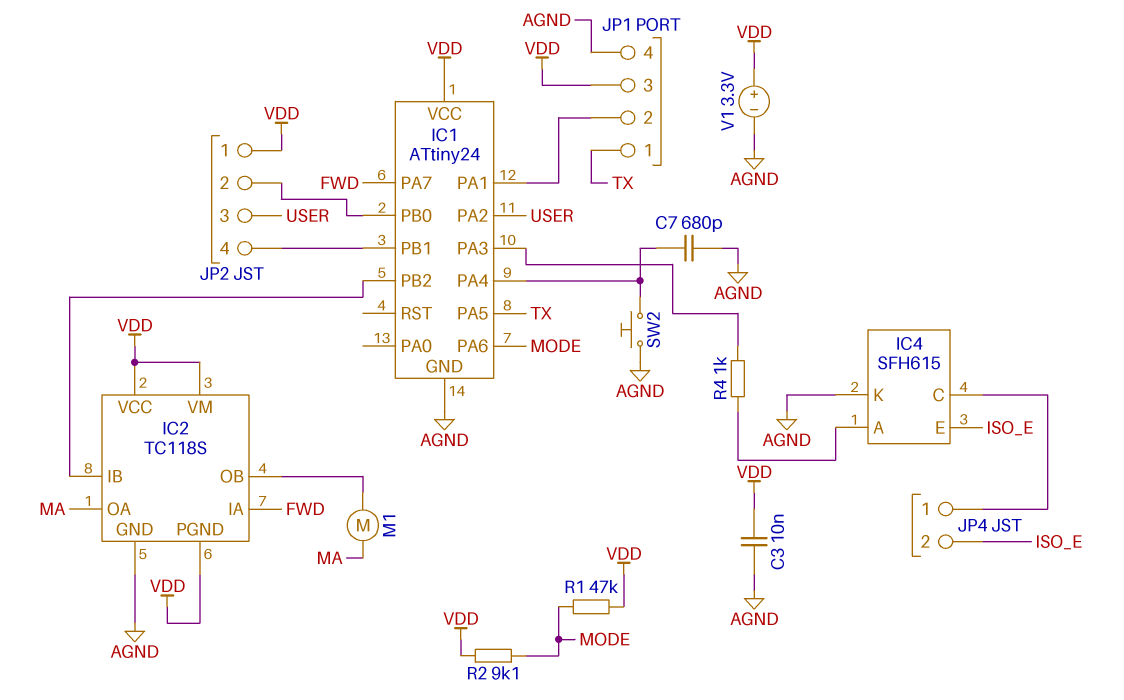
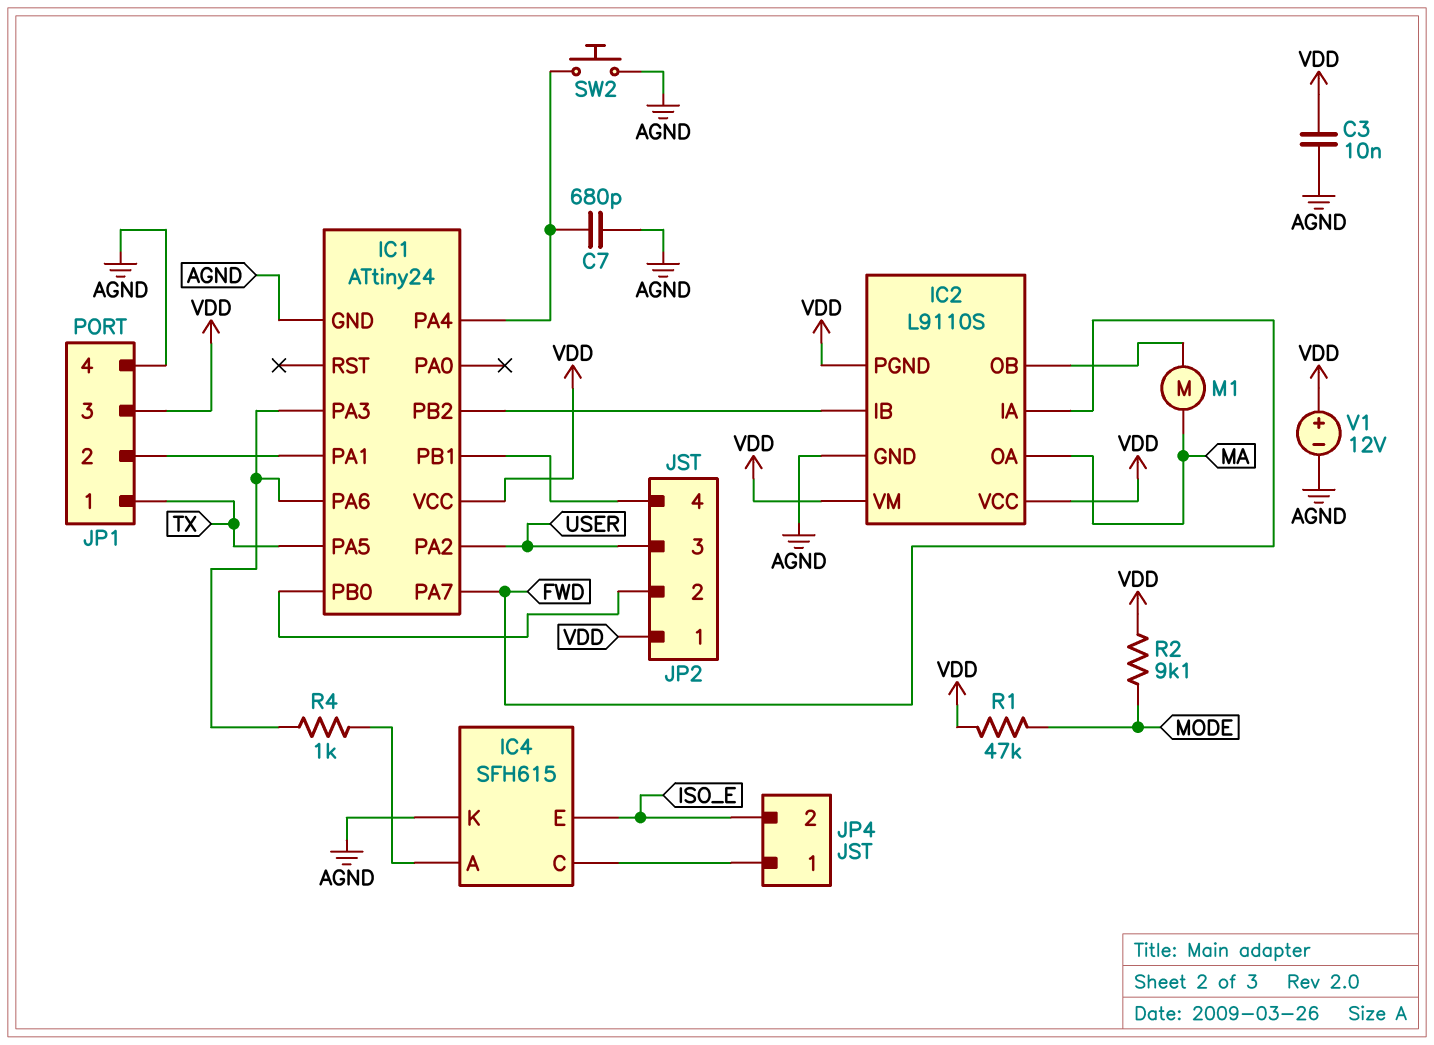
IC1 pin PA6: MODE -> IC1/PA3
IC2: TC118S -> L9110S
V1: 3.3V (plus VDD, minus AGND) -> 12V (plus VDD, minus AGND)

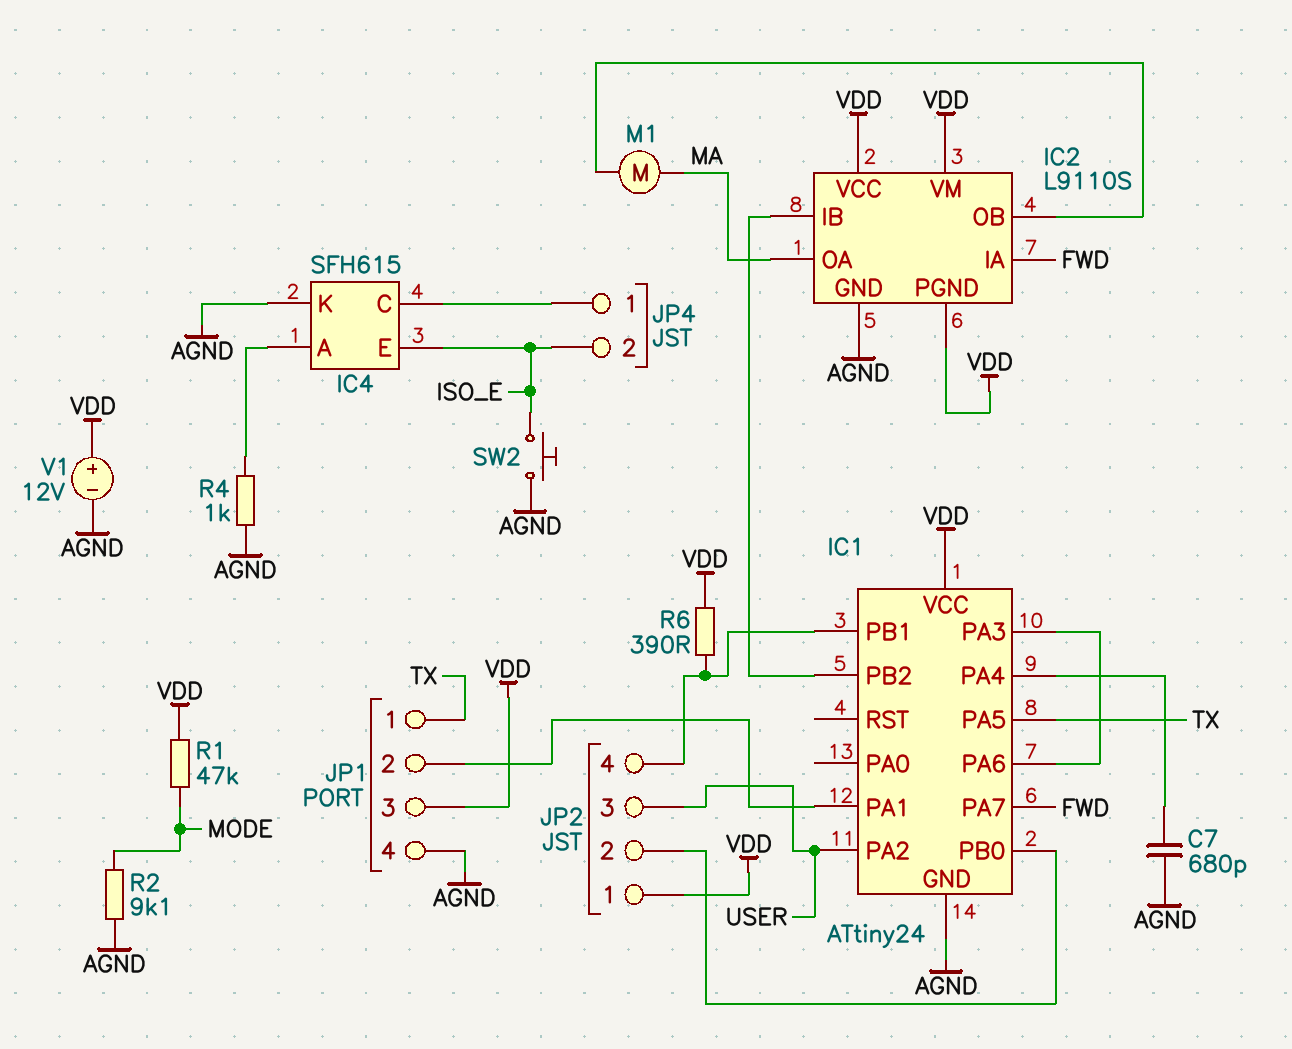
C3: 10nF (AGND, VDD) -> none
R2: 9.1k (MODE, VDD) -> 9.1k (AGND, MODE)
R4: 1k (IC1/PA3, IC4/A) -> 1k (AGND, IC4/A)
R6: none -> 390 (IC1/PB1, VDD)
SW2: button (AGND, IC1/PA4) -> button (AGND, ISO_E)

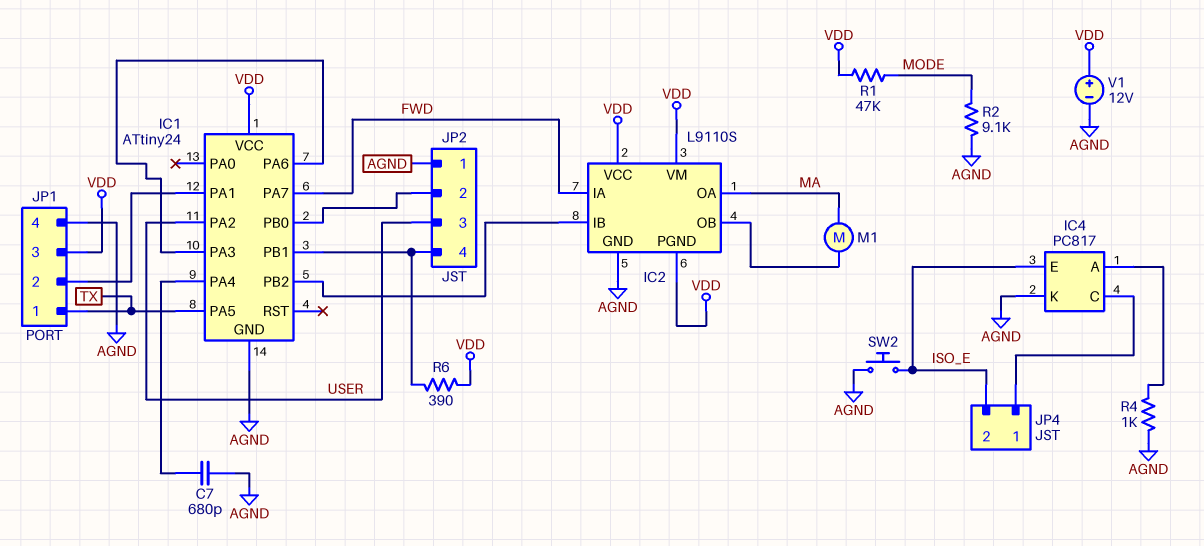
IC4: SFH615 -> PC817
JP2 pin 1: VDD -> AGND

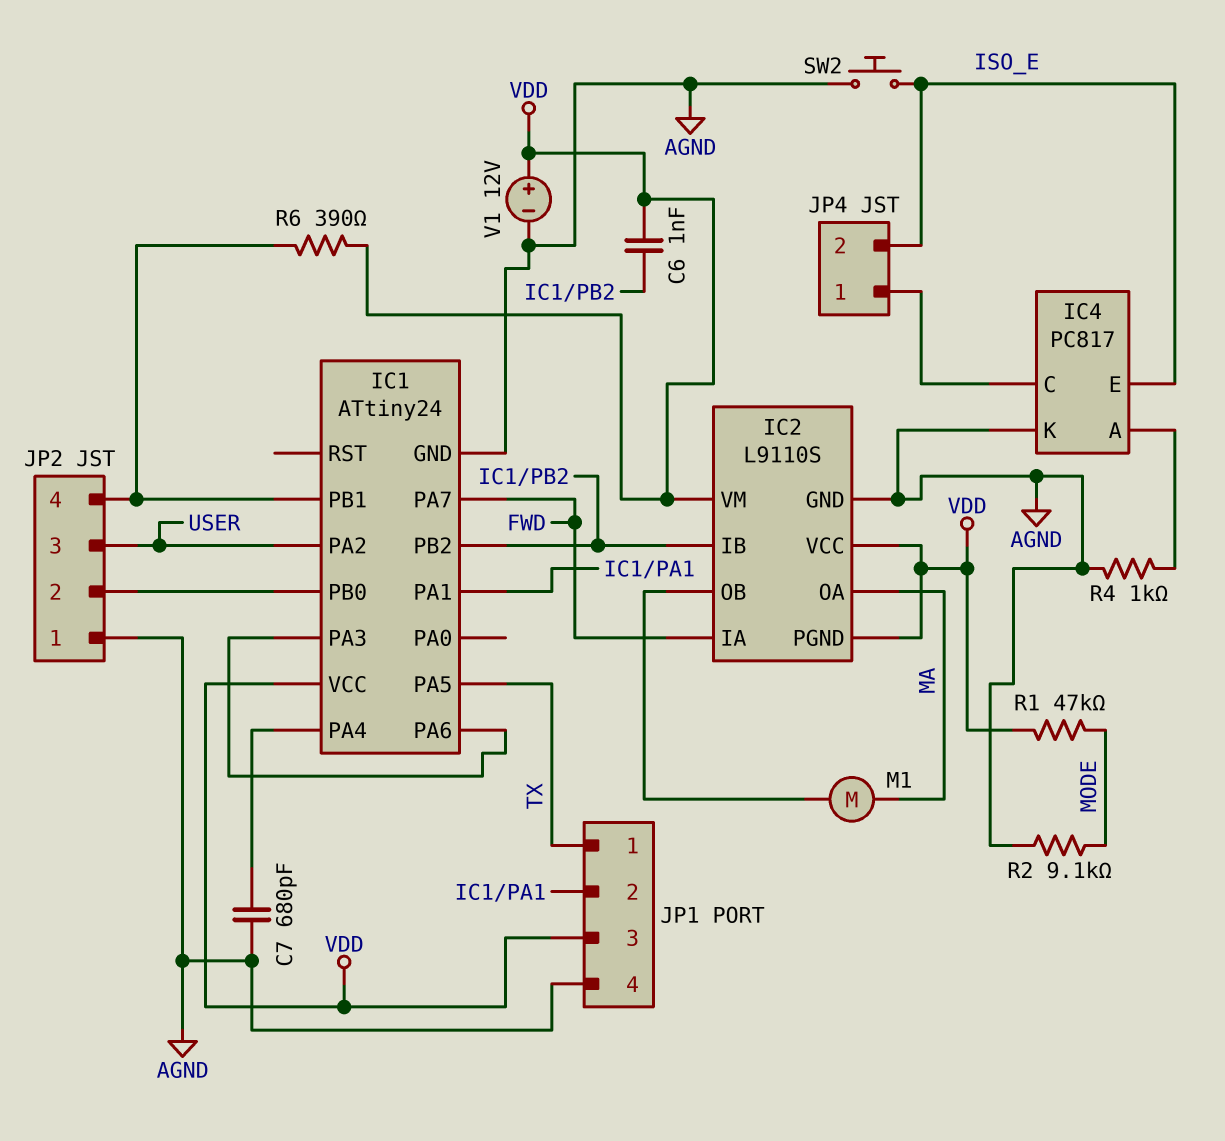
C6: none -> 1nF (IC1/PB2, VDD)

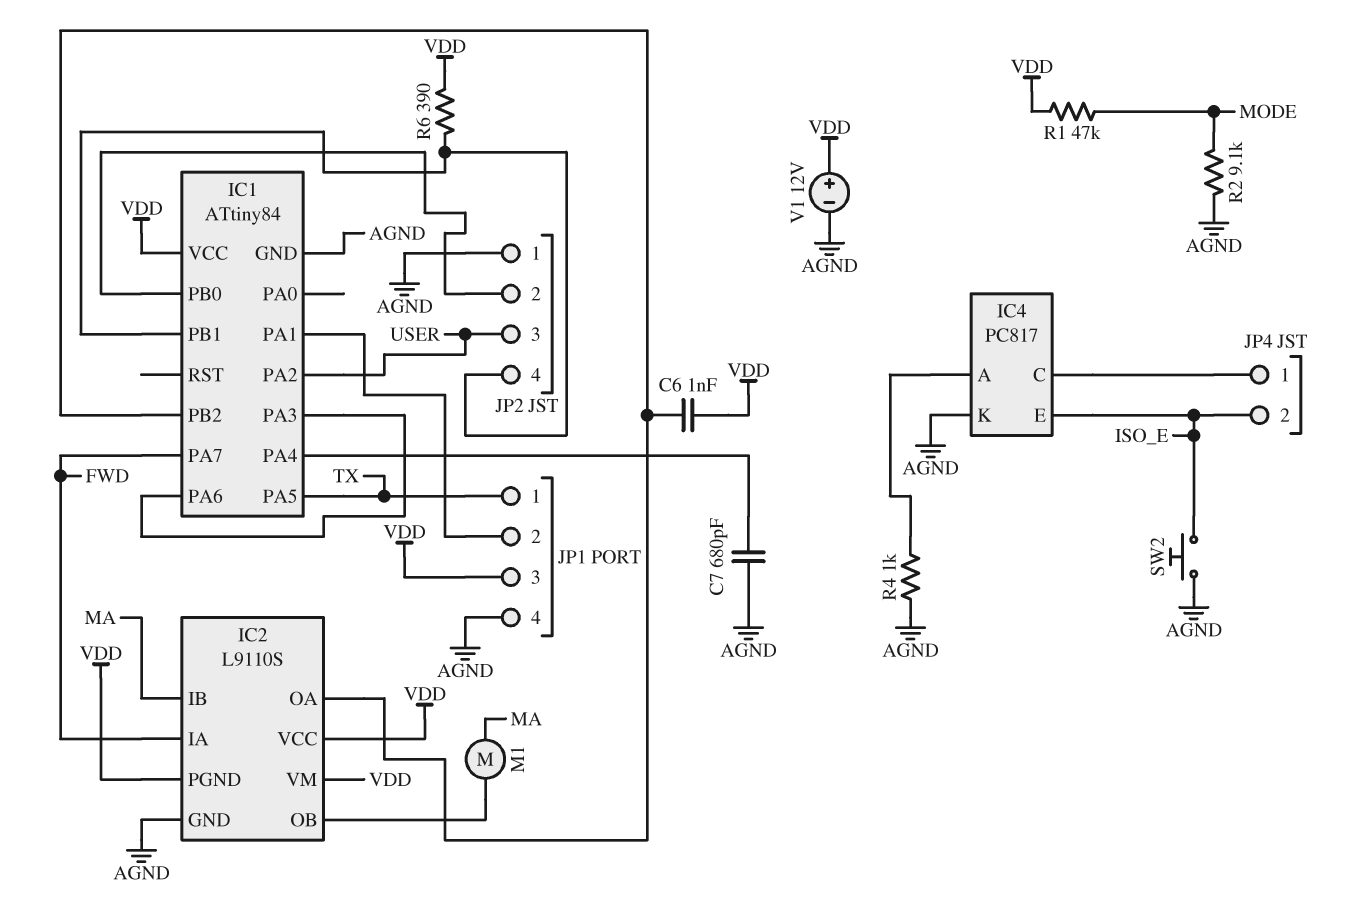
IC1: ATtiny24 -> ATtiny84
IC2 pin IB: IC1/PB2 -> MA
IC2 pin OA: MA -> IC1/PB2

